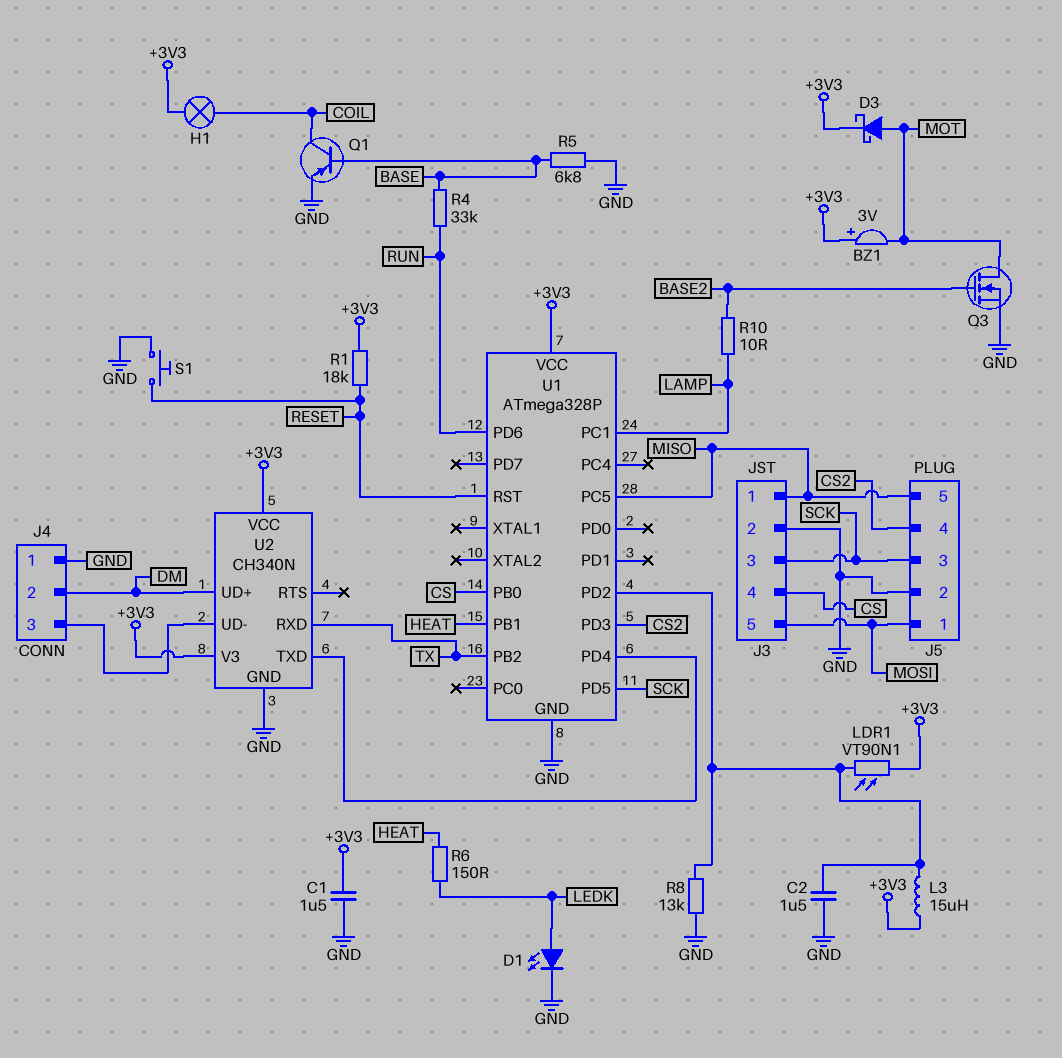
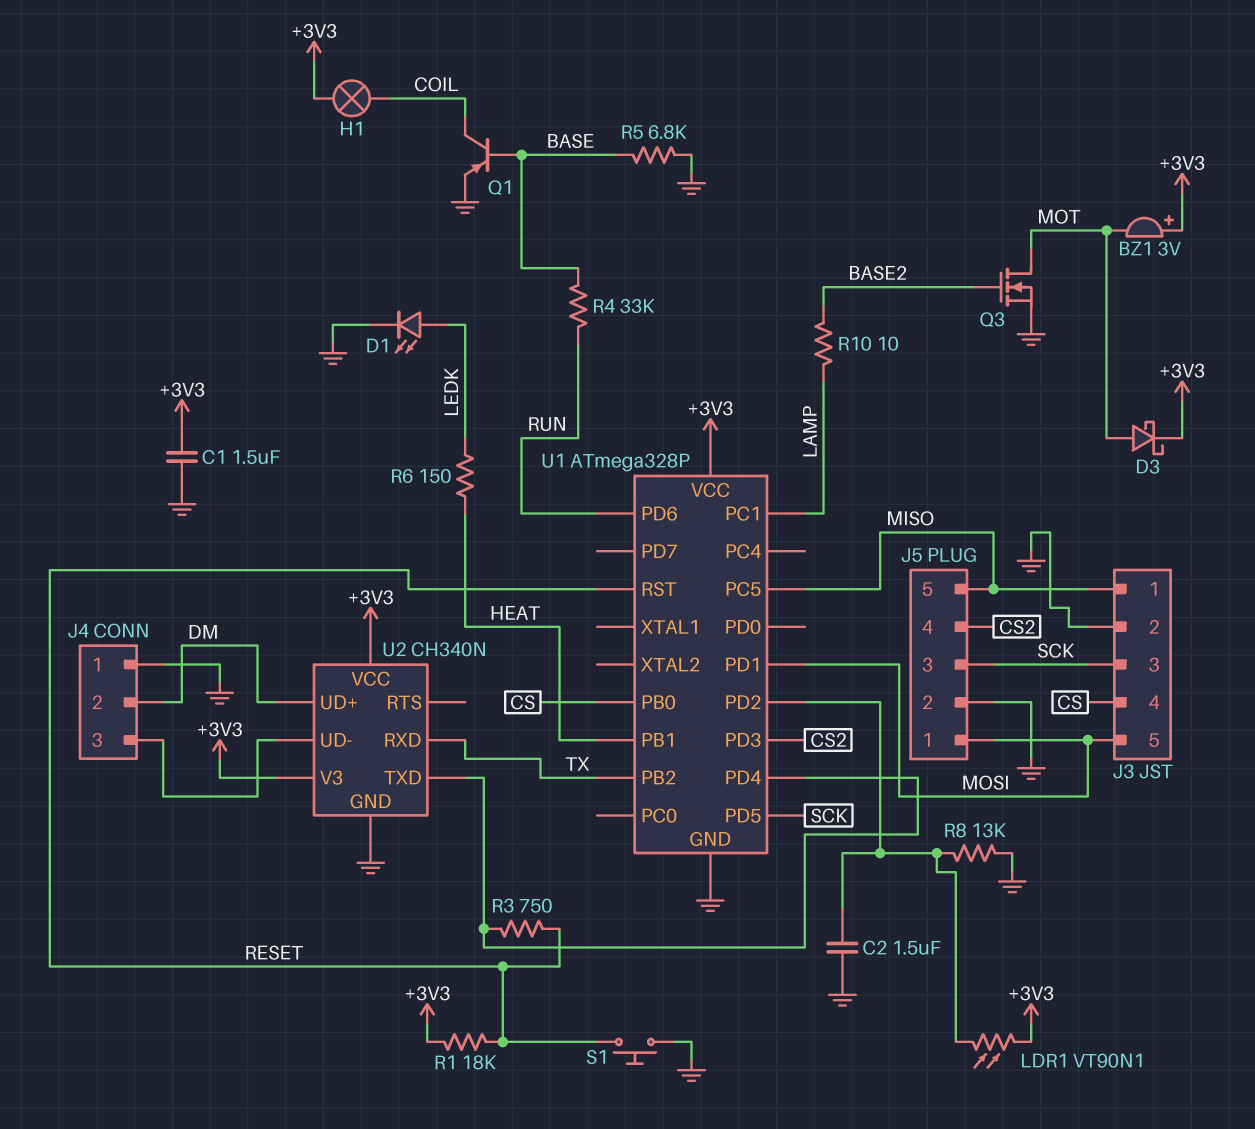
L3: 15uH (+3V3, U1/PD2) -> none
R3: none -> 750 (RESET, U1/PD4)
U1 pin PD1: none -> MOSI

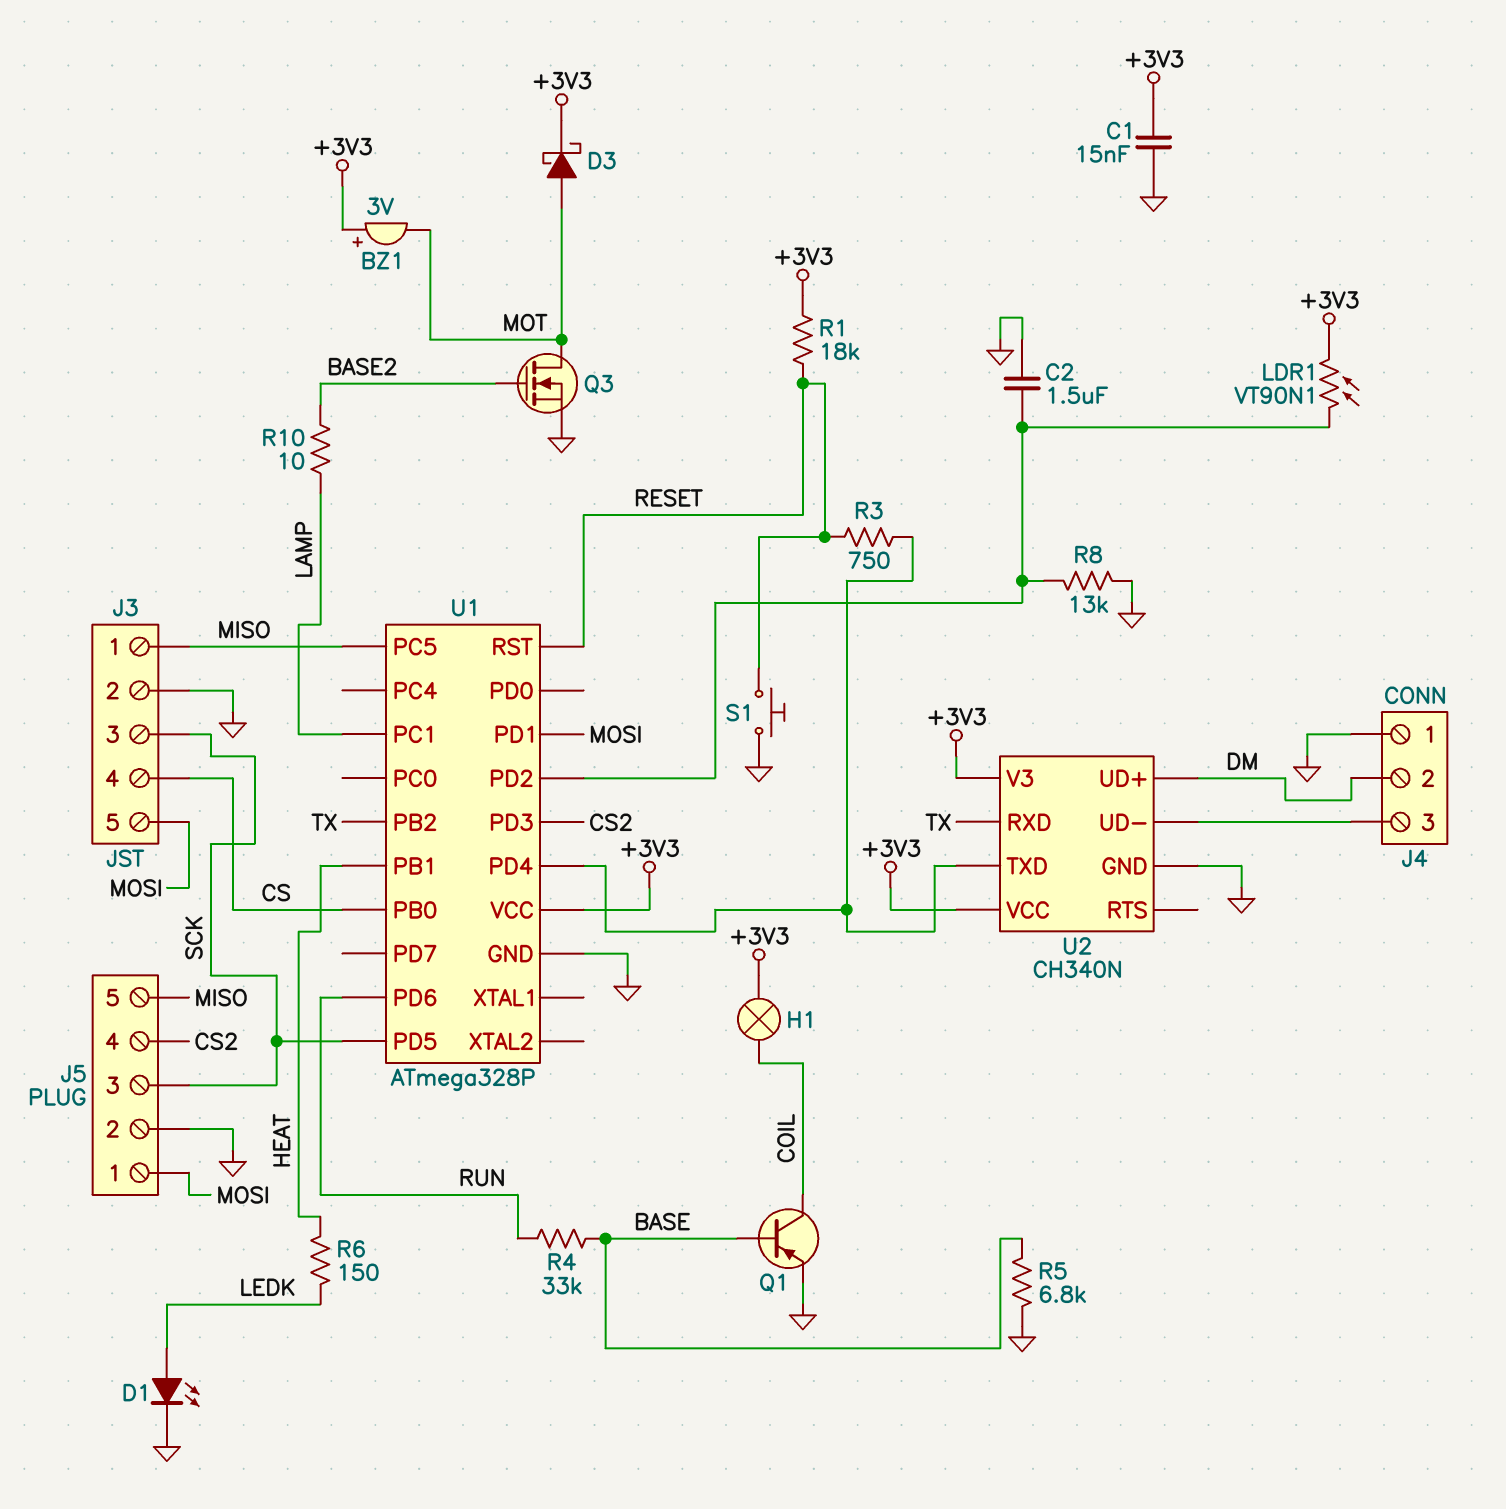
C1: 1.5uF (+3V3, GND) -> 15nF (+3V3, GND)

